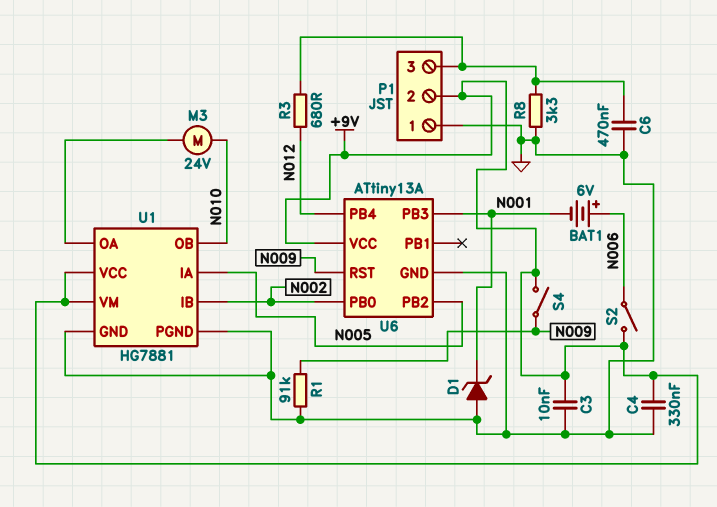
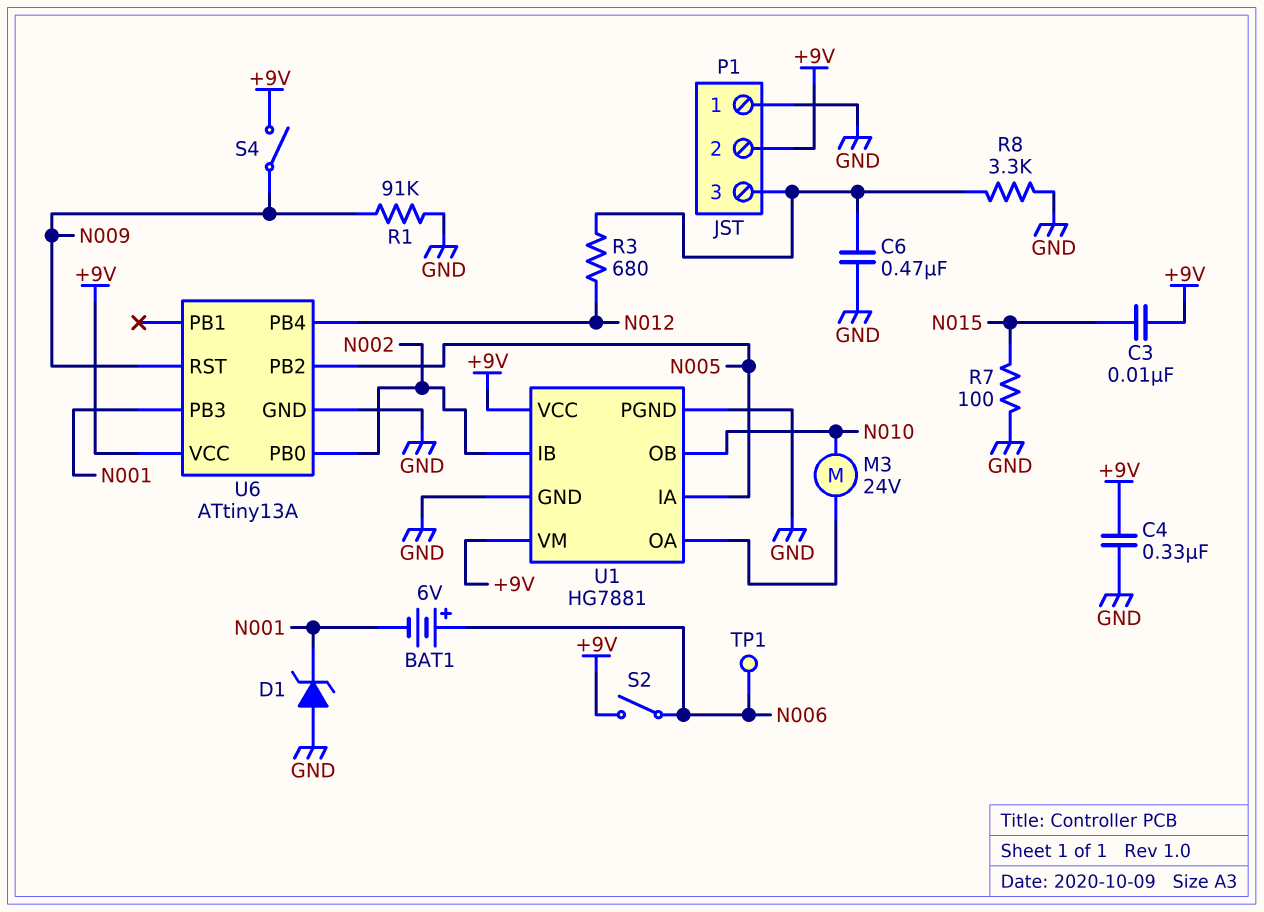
C3: 10nF (+9V, GND) -> 10nF (+9V, N015)
R7: none -> 100 (GND, N015)
TP1: none -> test point (N006)

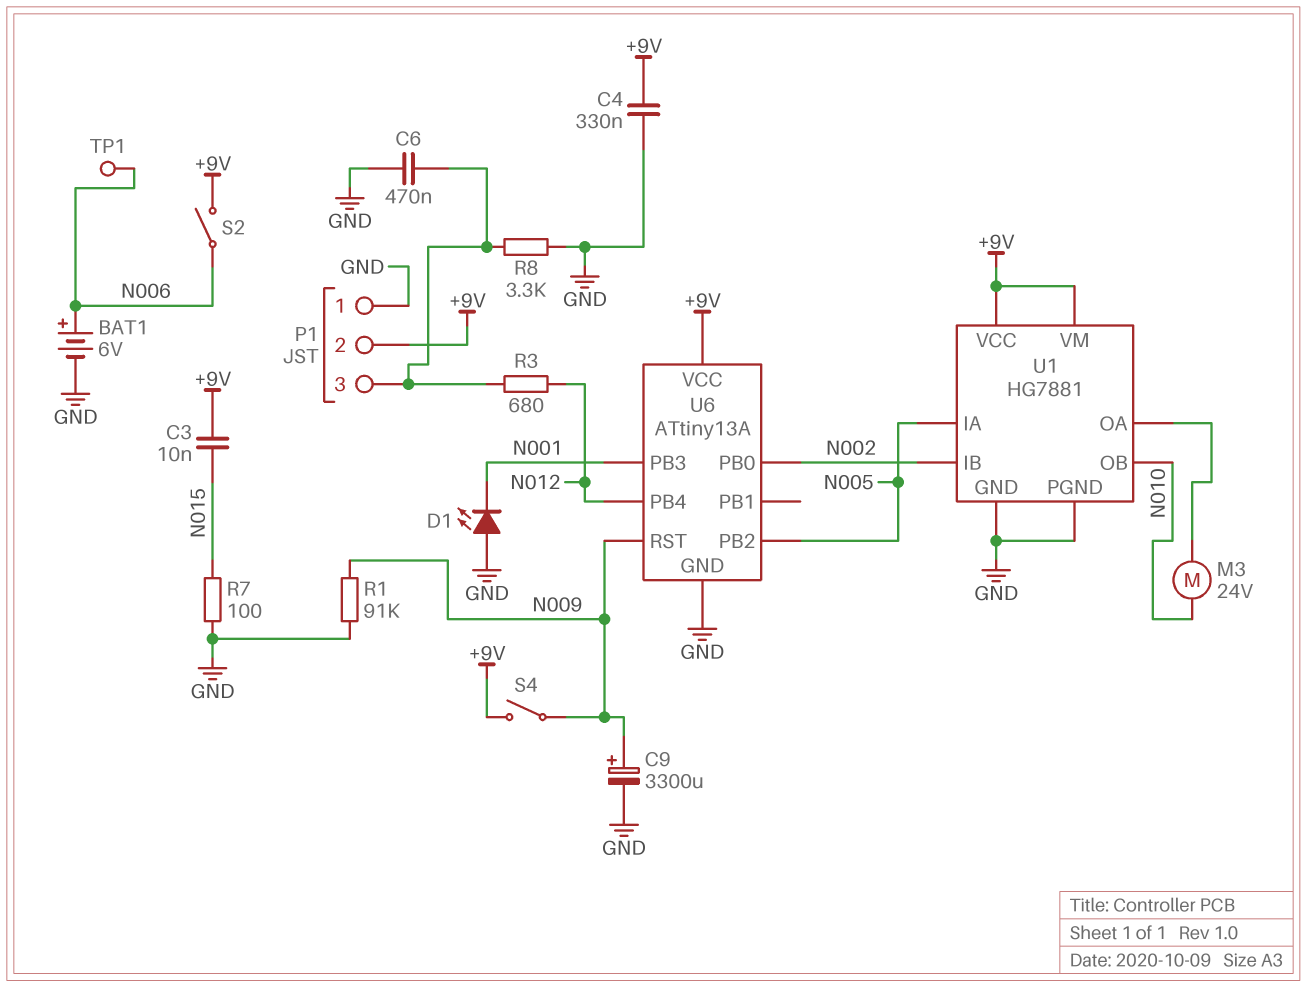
BAT1: 6V (plus N006, minus N001) -> 6V (plus N006, minus GND)
C9: none -> 3300uF (plus N009, minus GND)
D1: zener (A GND, K N001) -> LED (A GND, K N001)

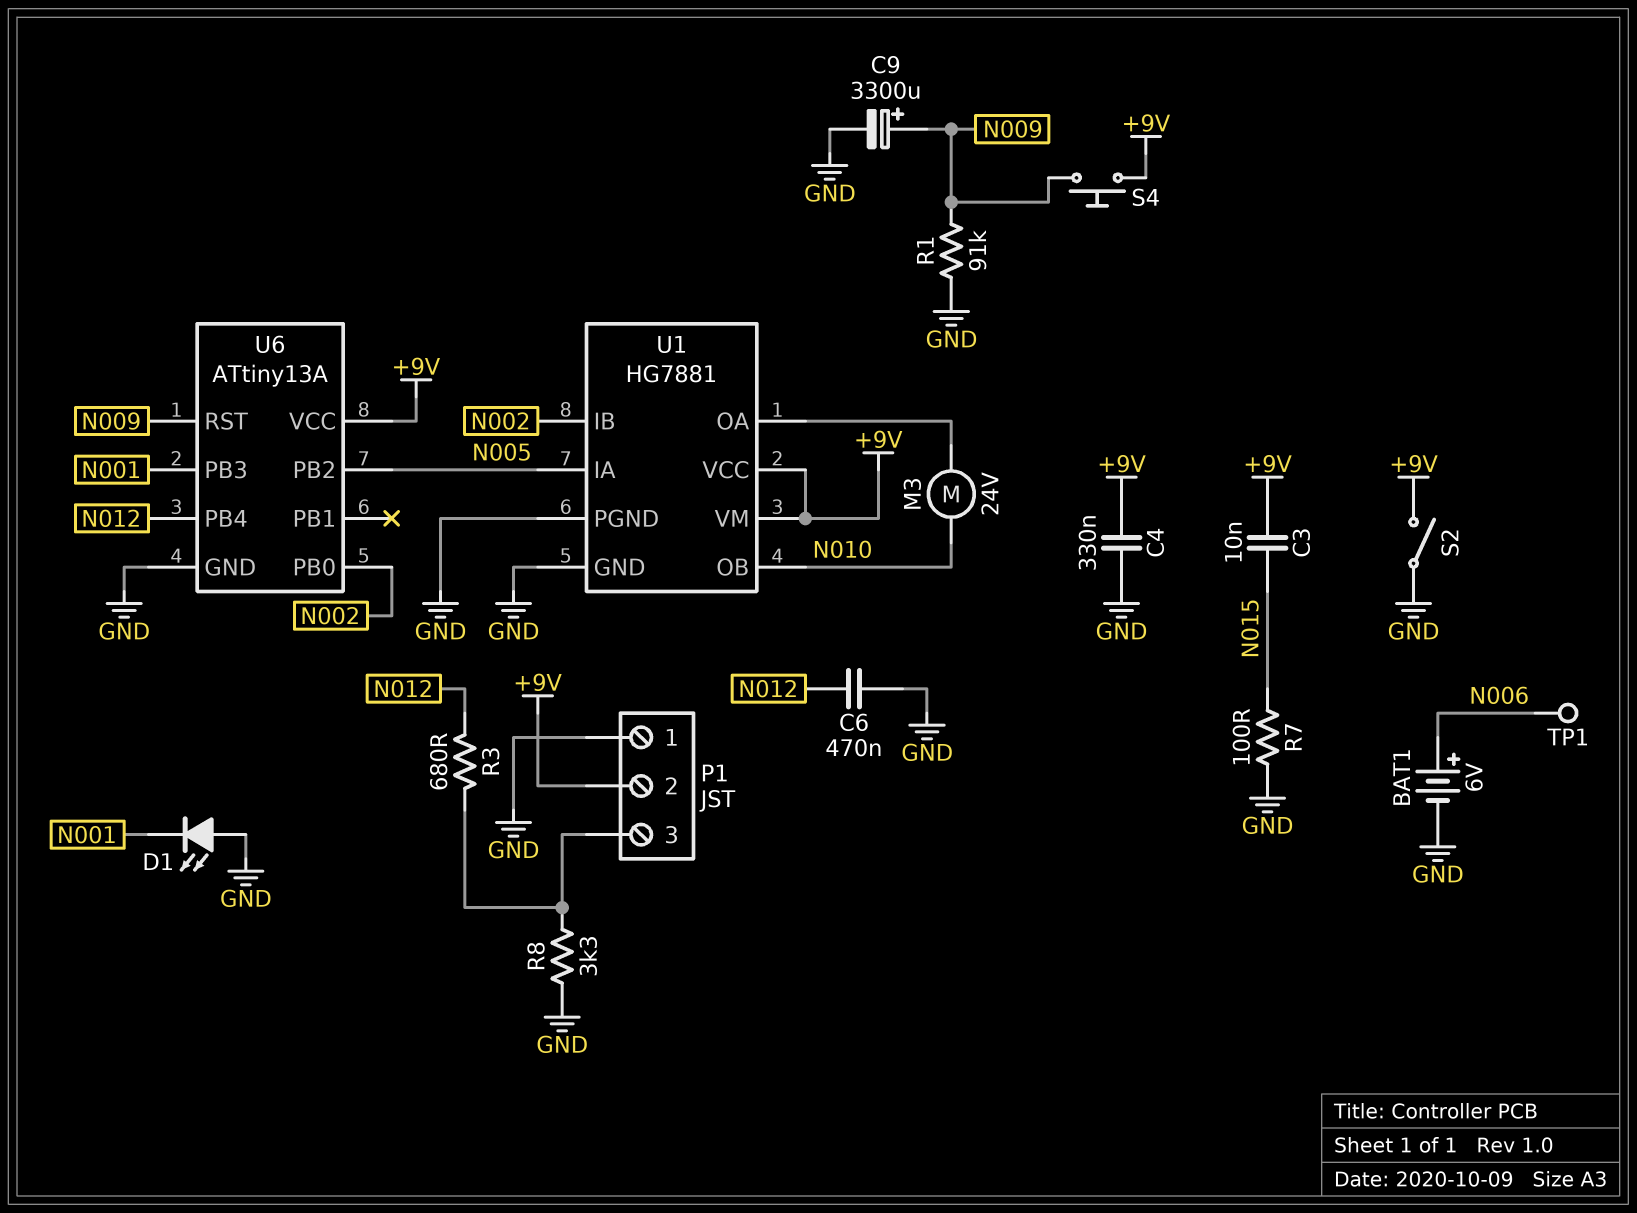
C6: 470nF (GND, P1/3) -> 470nF (GND, N012)
S2: switch (+9V, N006) -> switch (+9V, GND)
S4: switch (+9V, N009) -> button (+9V, N009)

